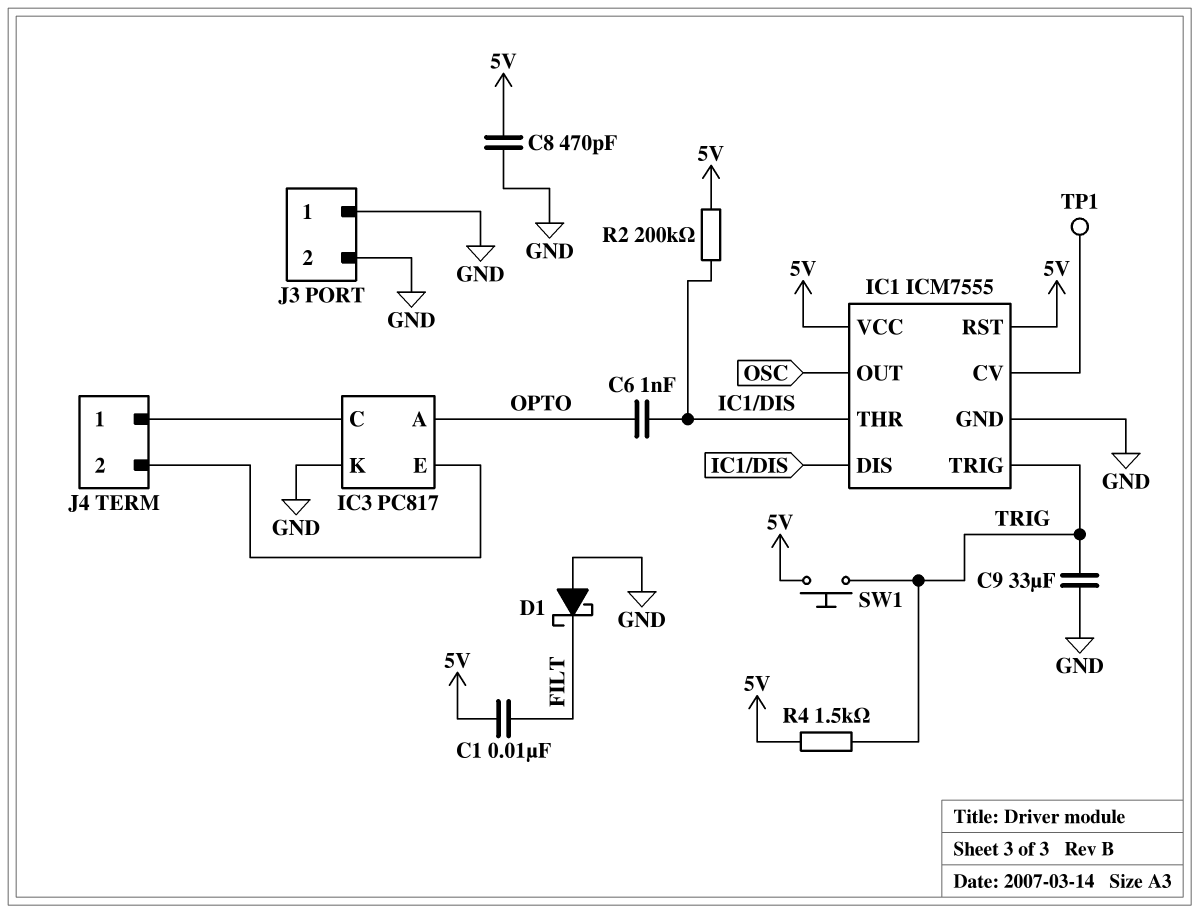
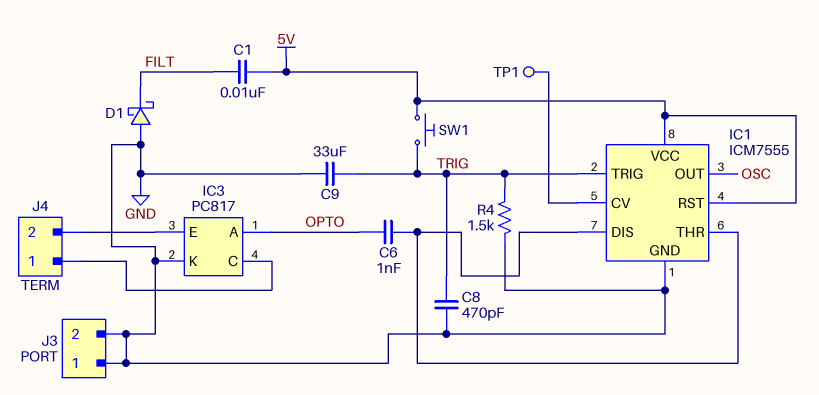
C8: 470pF (5V, GND) -> 470pF (GND, TRIG)
R2: 200k (5V, IC1/DIS) -> none
R4: 1.5k (5V, TRIG) -> 1.5k (GND, TRIG)

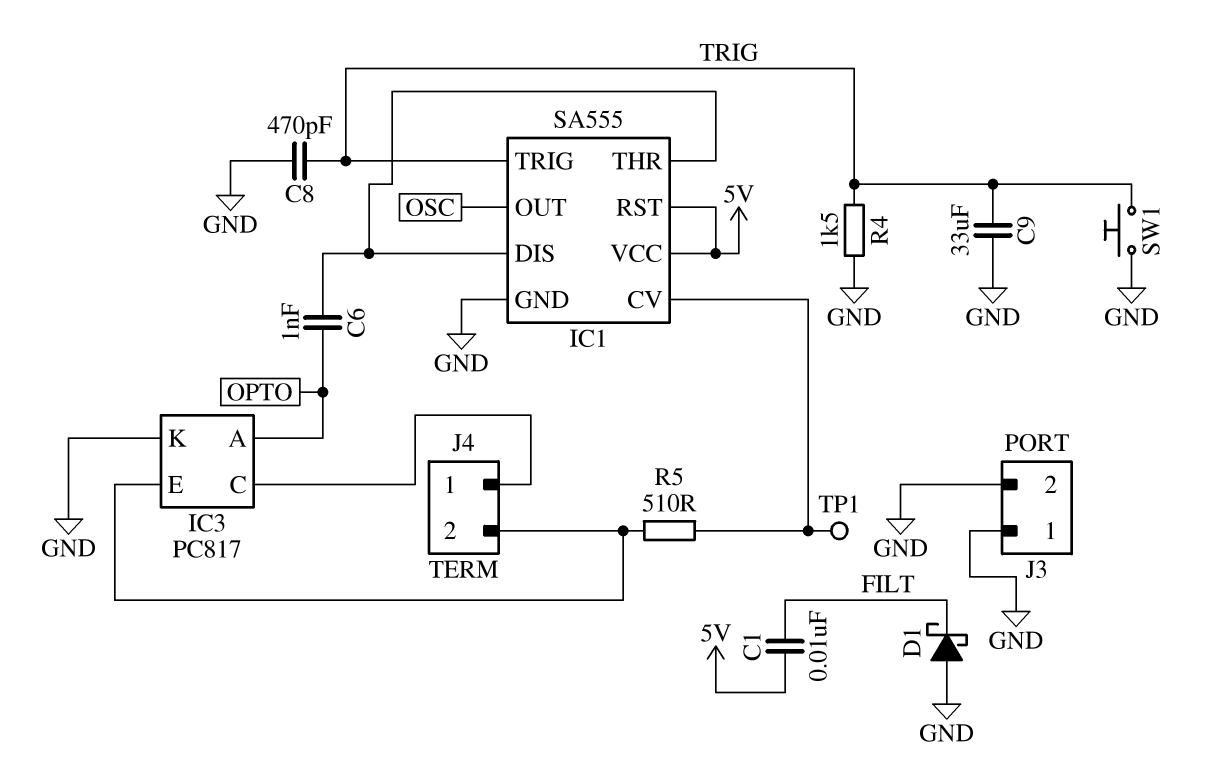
IC1: ICM7555 -> SA555
R5: none -> 510 (IC1/CV, IC3/E)
SW1: button (5V, TRIG) -> button (GND, TRIG)

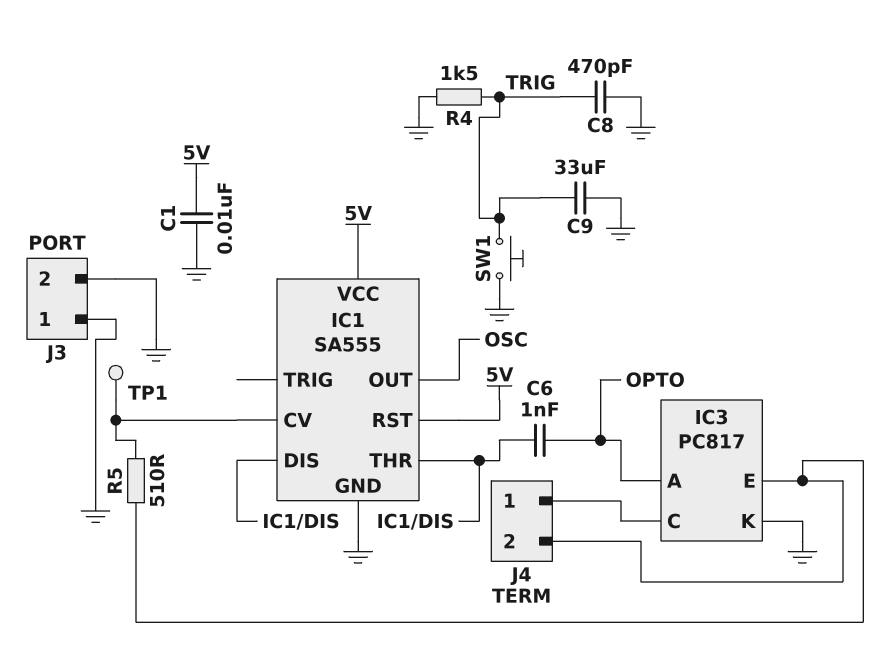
C1: 10nF (5V, FILT) -> 10nF (5V, GND)
D1: schottky (A GND, K FILT) -> none
IC1 pin TRIG: TRIG -> none

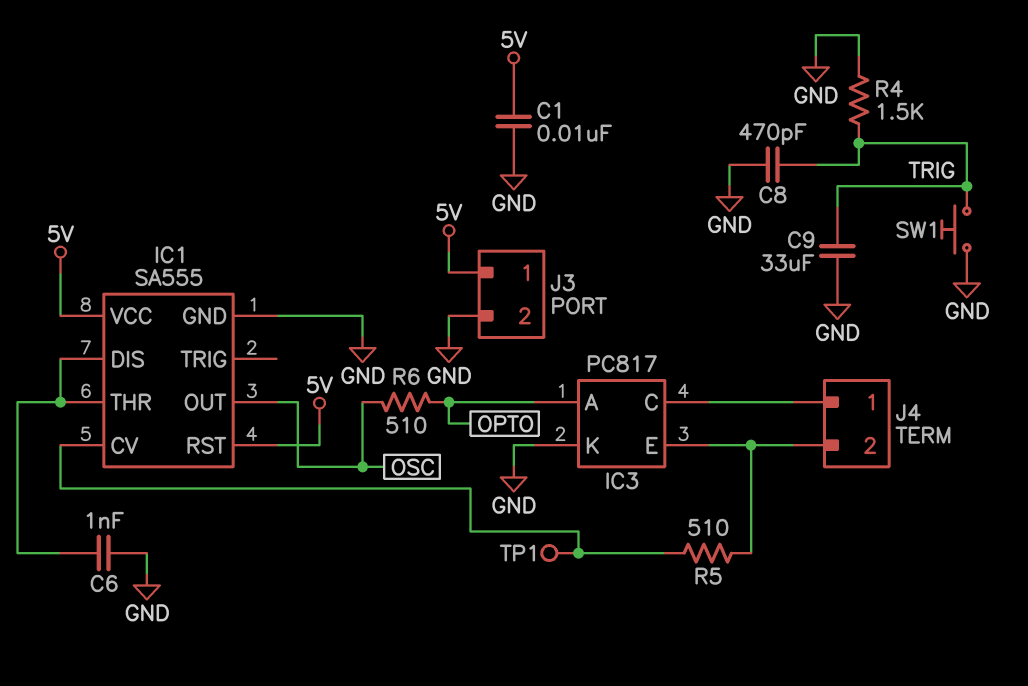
C6: 1nF (IC1/DIS, OPTO) -> 1nF (GND, IC1/DIS)
J3 pin 1: GND -> 5V
R6: none -> 510 (OPTO, OSC)

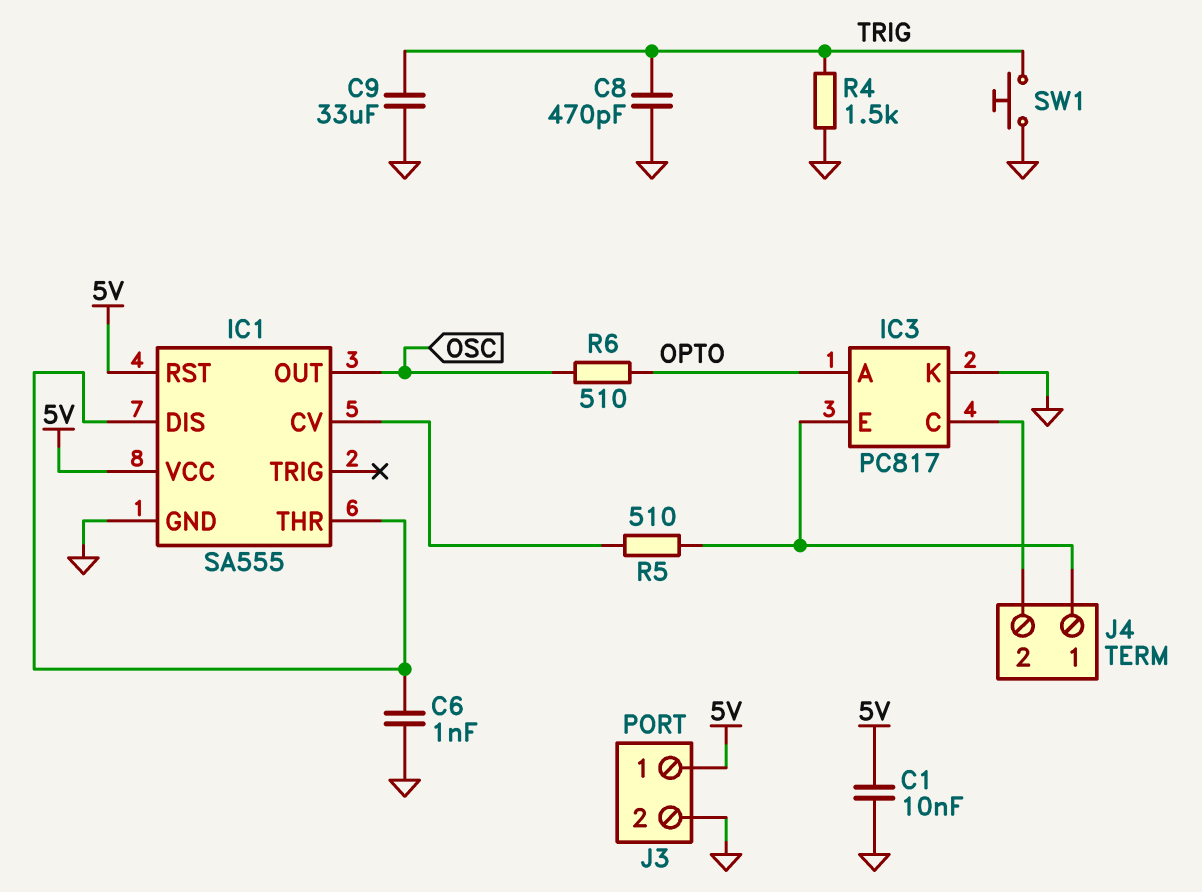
J4 pin 1: IC3/C -> IC3/E
J4 pin 2: IC3/E -> IC3/C
TP1: test point (IC1/CV) -> none

